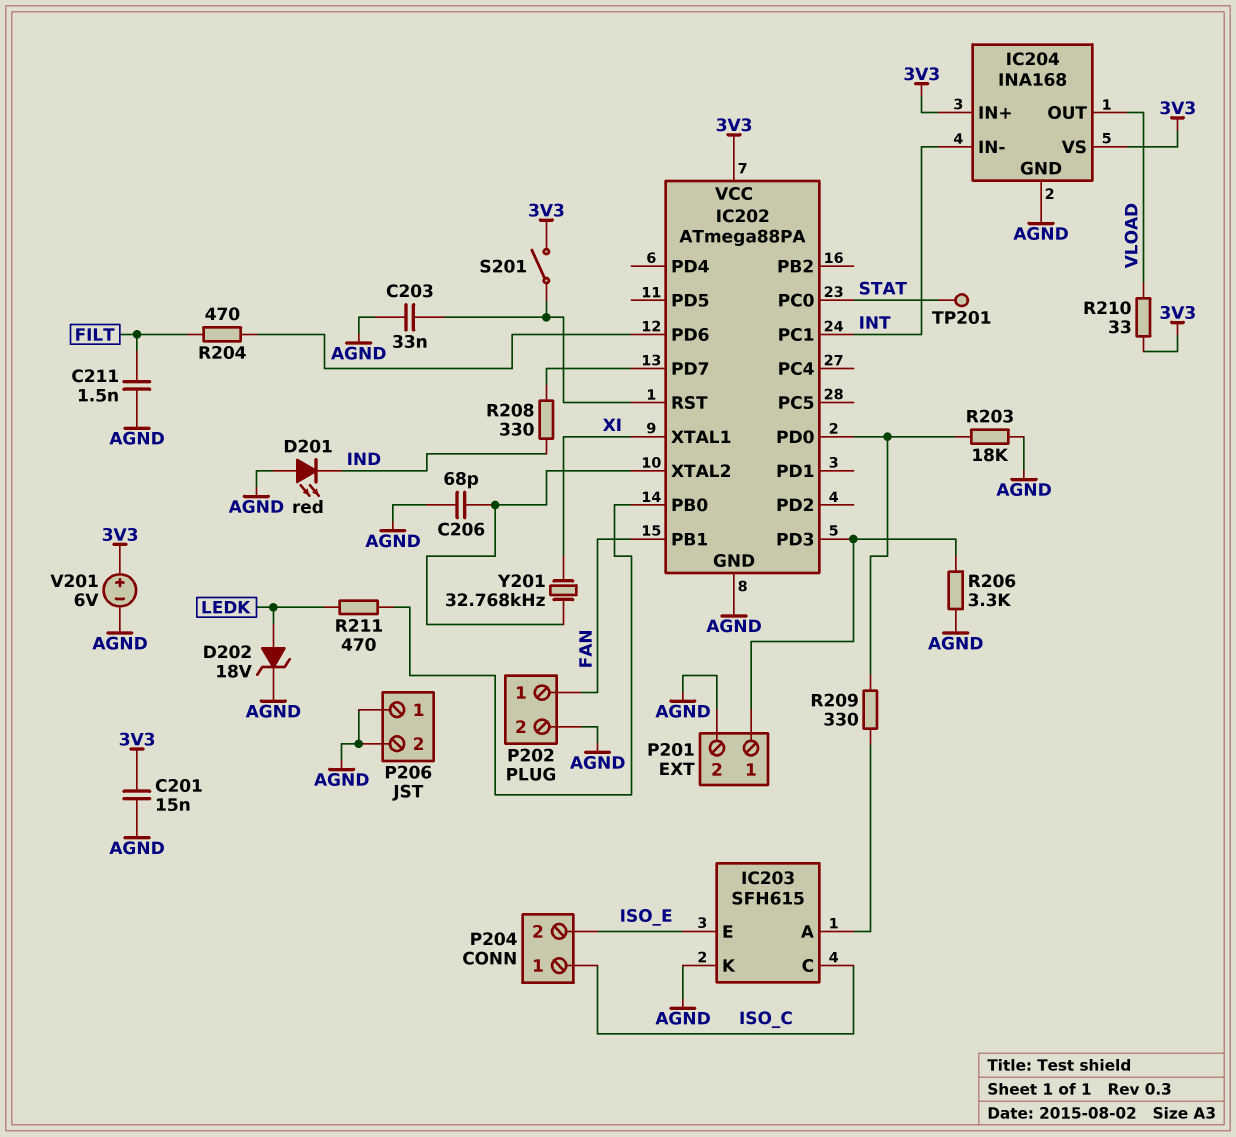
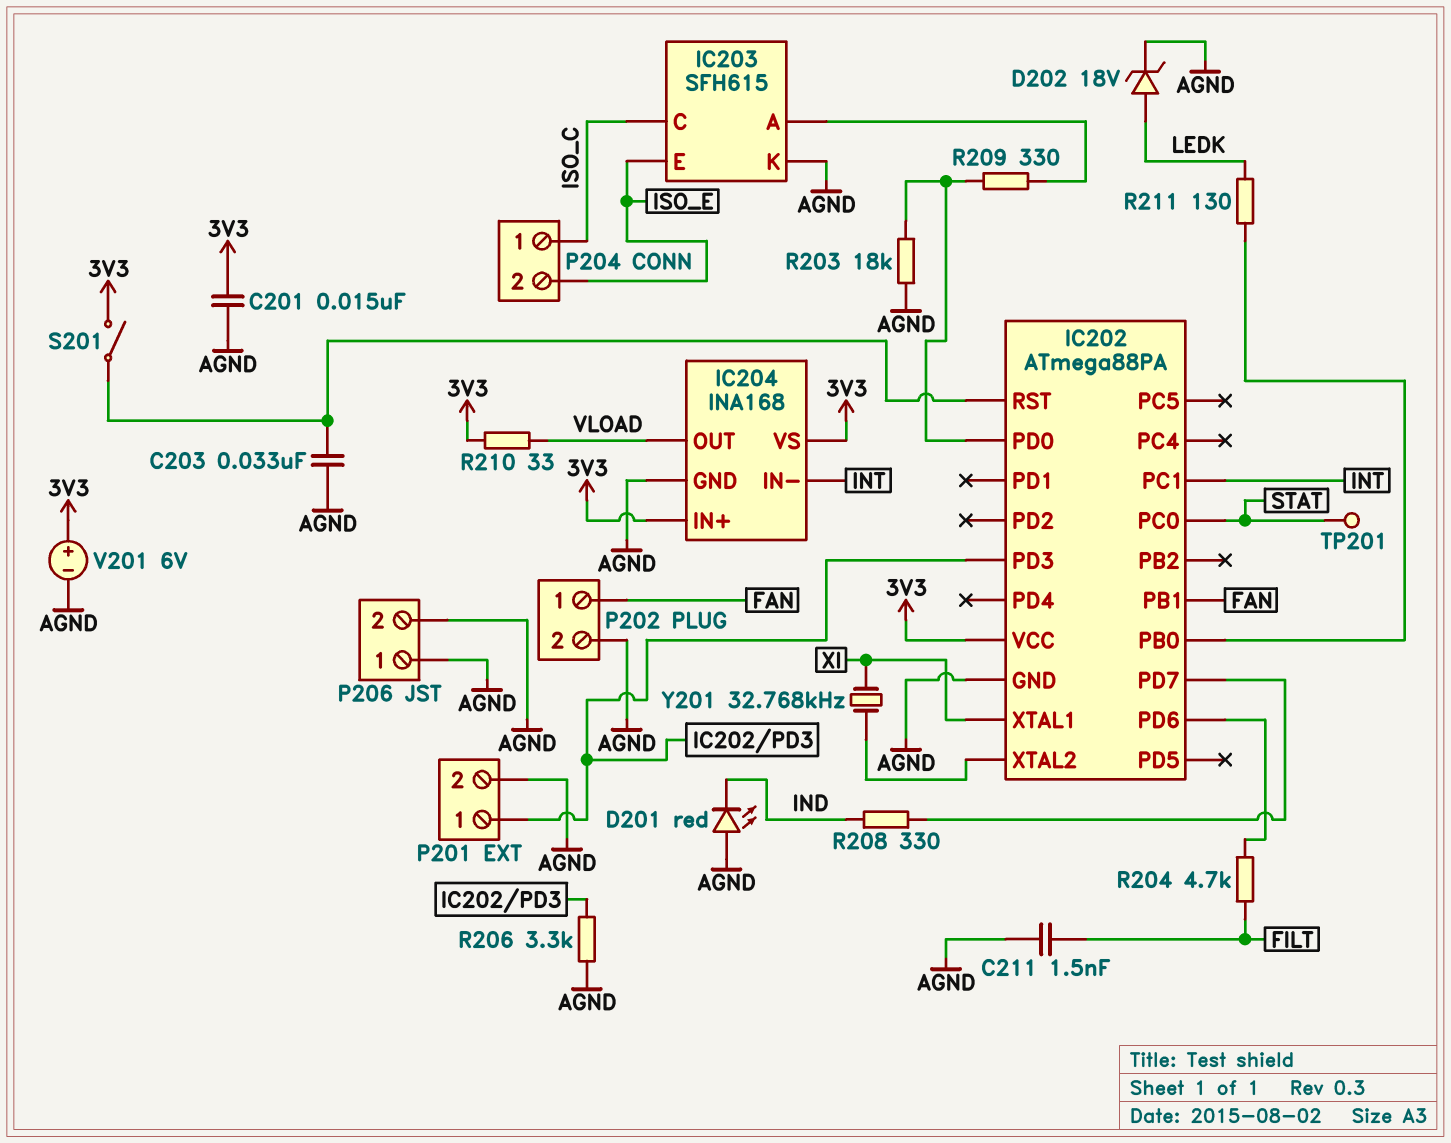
C206: 68pF (AGND, IC202/XTAL2) -> none
R204: 470 (FILT, IC202/PD6) -> 4.7k (FILT, IC202/PD6)
R211: 470 (IC202/PB0, LEDK) -> 130 (IC202/PB0, LEDK)

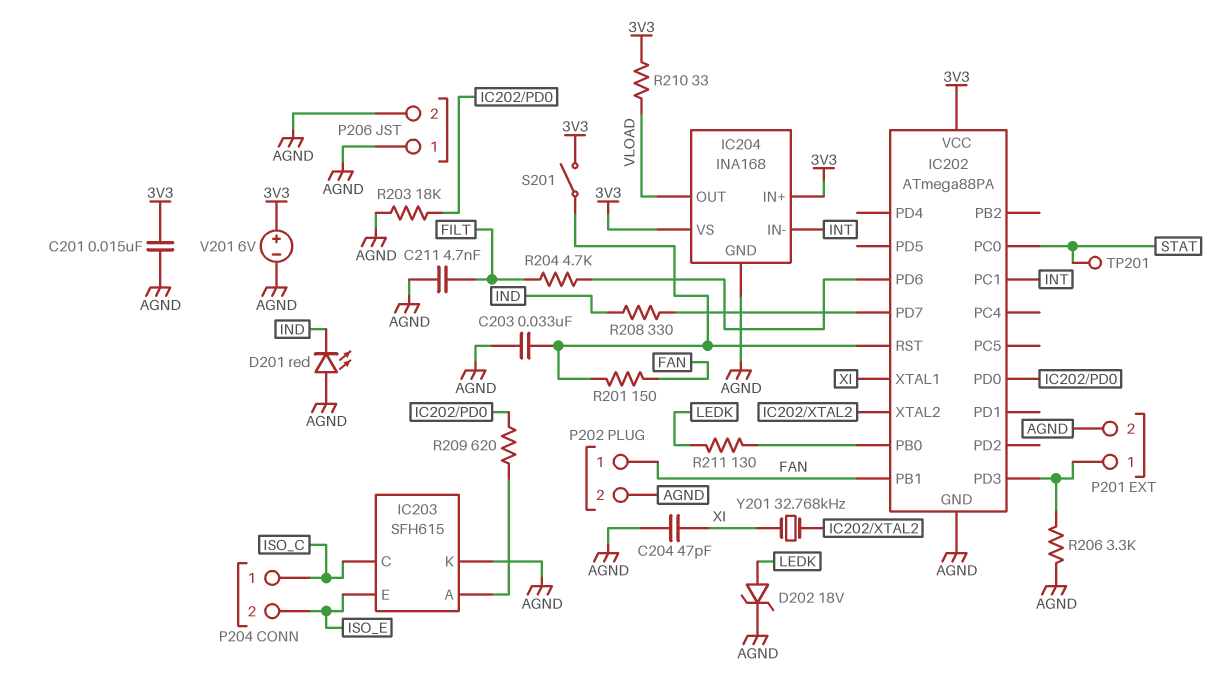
C204: none -> 47pF (AGND, XI)
C211: 1.5nF (AGND, FILT) -> 4.7nF (AGND, FILT)
R201: none -> 150 (FAN, IC202/RST)
R209: 330 (IC202/PD0, IC203/A) -> 620 (IC202/PD0, IC203/A)

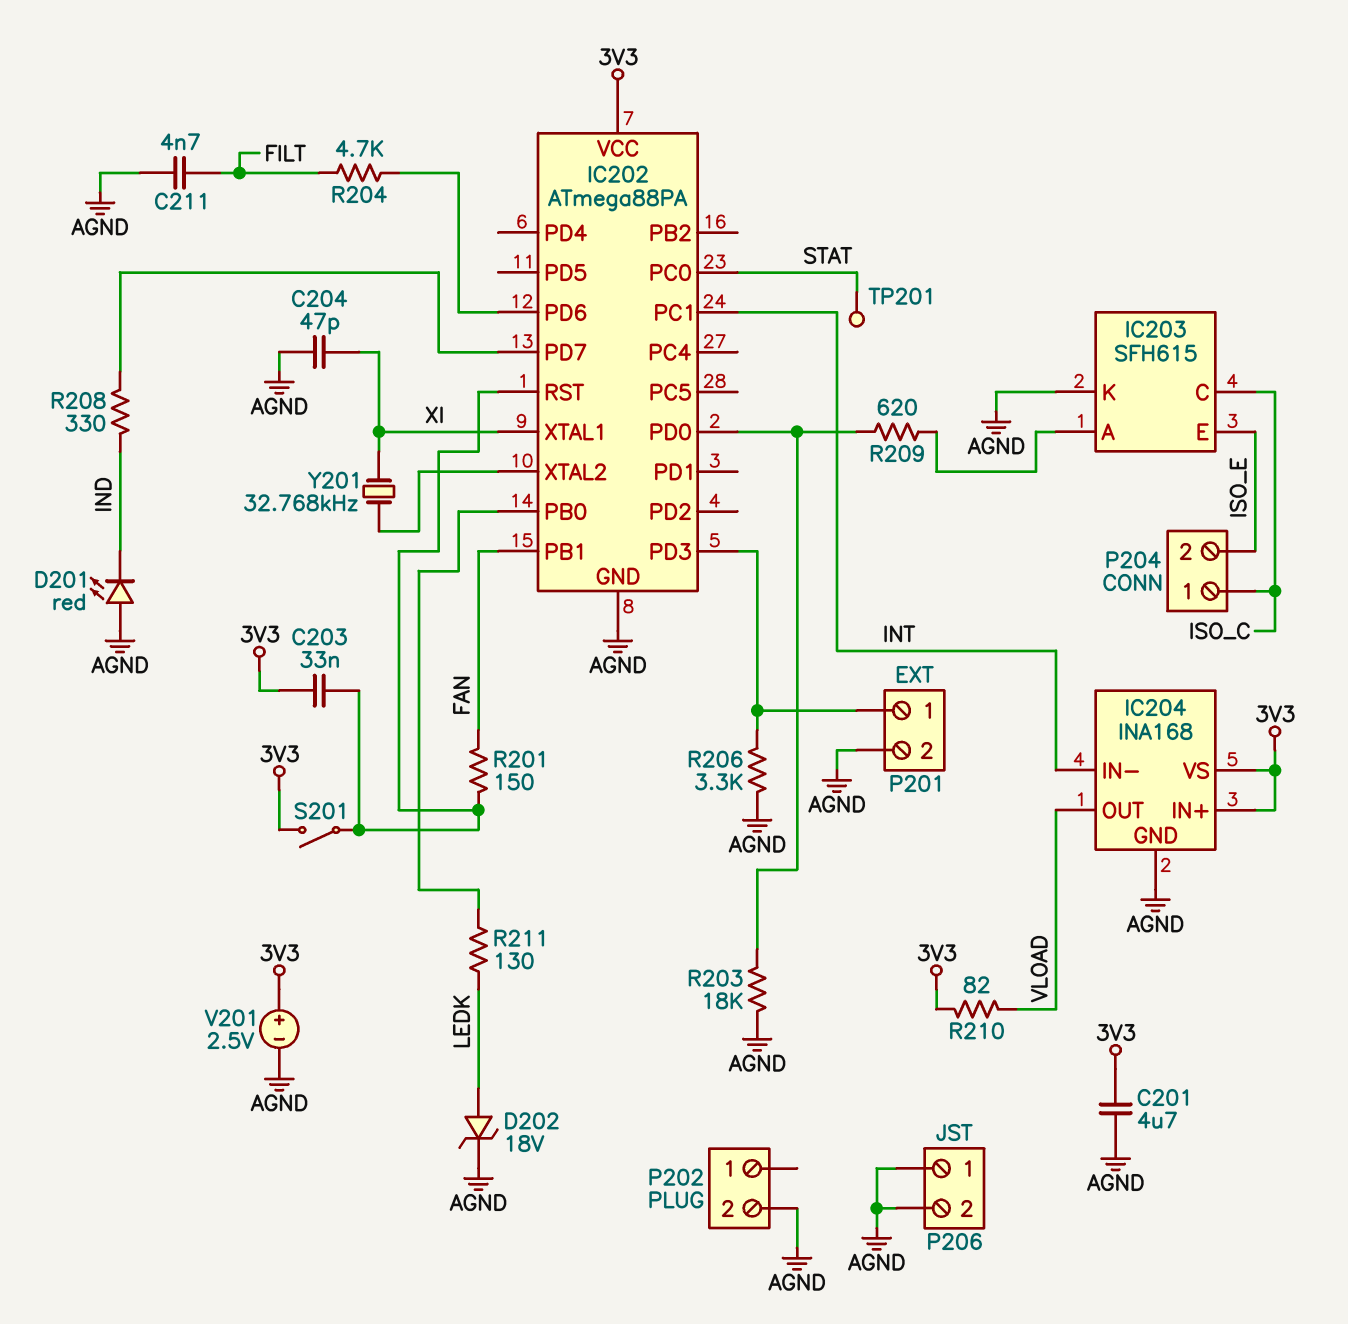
C201: 15nF (3V3, AGND) -> 4.7uF (3V3, AGND)
C203: 33nF (AGND, IC202/RST) -> 33nF (3V3, IC202/RST)
P202 pin 1: FAN -> none
R210: 33 (3V3, VLOAD) -> 82 (3V3, VLOAD)
V201: 6V (plus 3V3, minus AGND) -> 2.5V (plus 3V3, minus AGND)

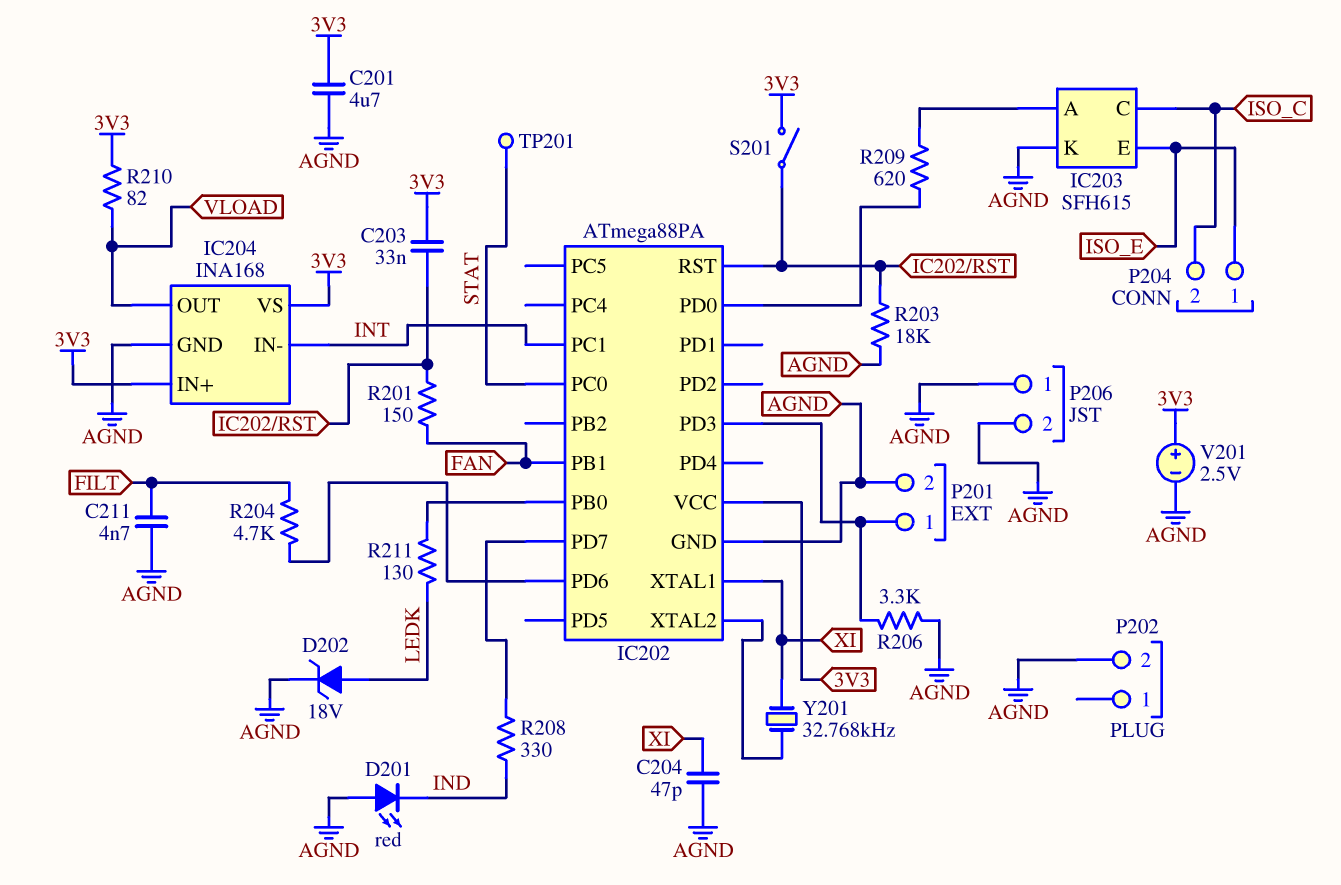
P204 pin 1: ISO_C -> ISO_E
P204 pin 2: ISO_E -> ISO_C
R203: 18k (AGND, IC202/PD0) -> 18k (AGND, IC202/RST)

